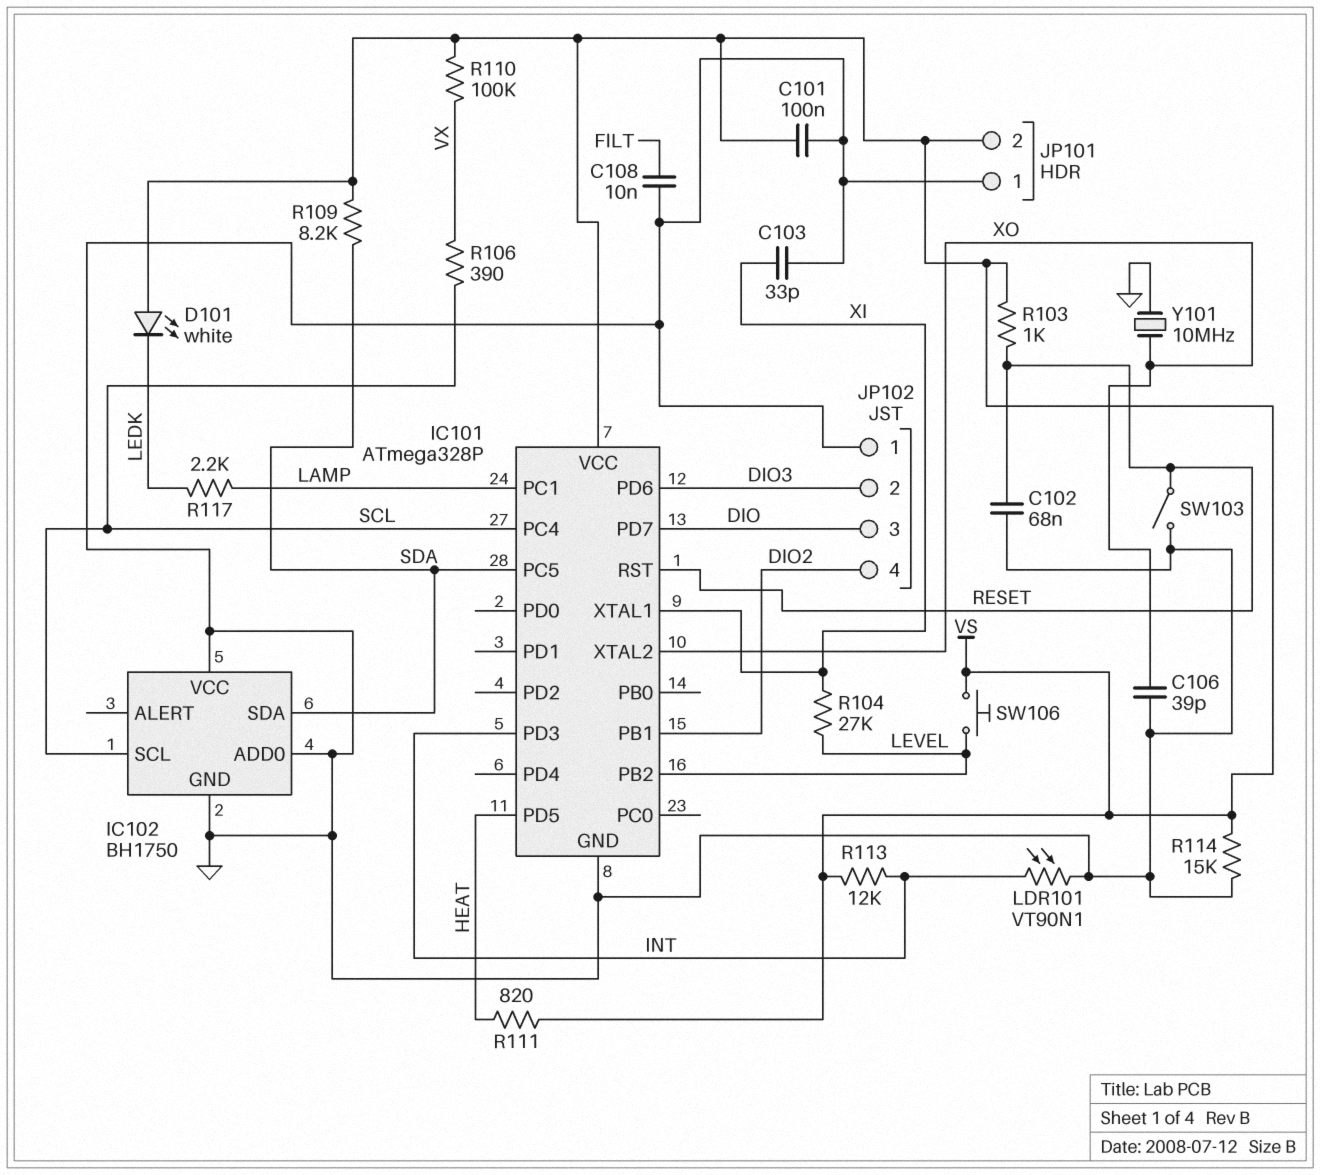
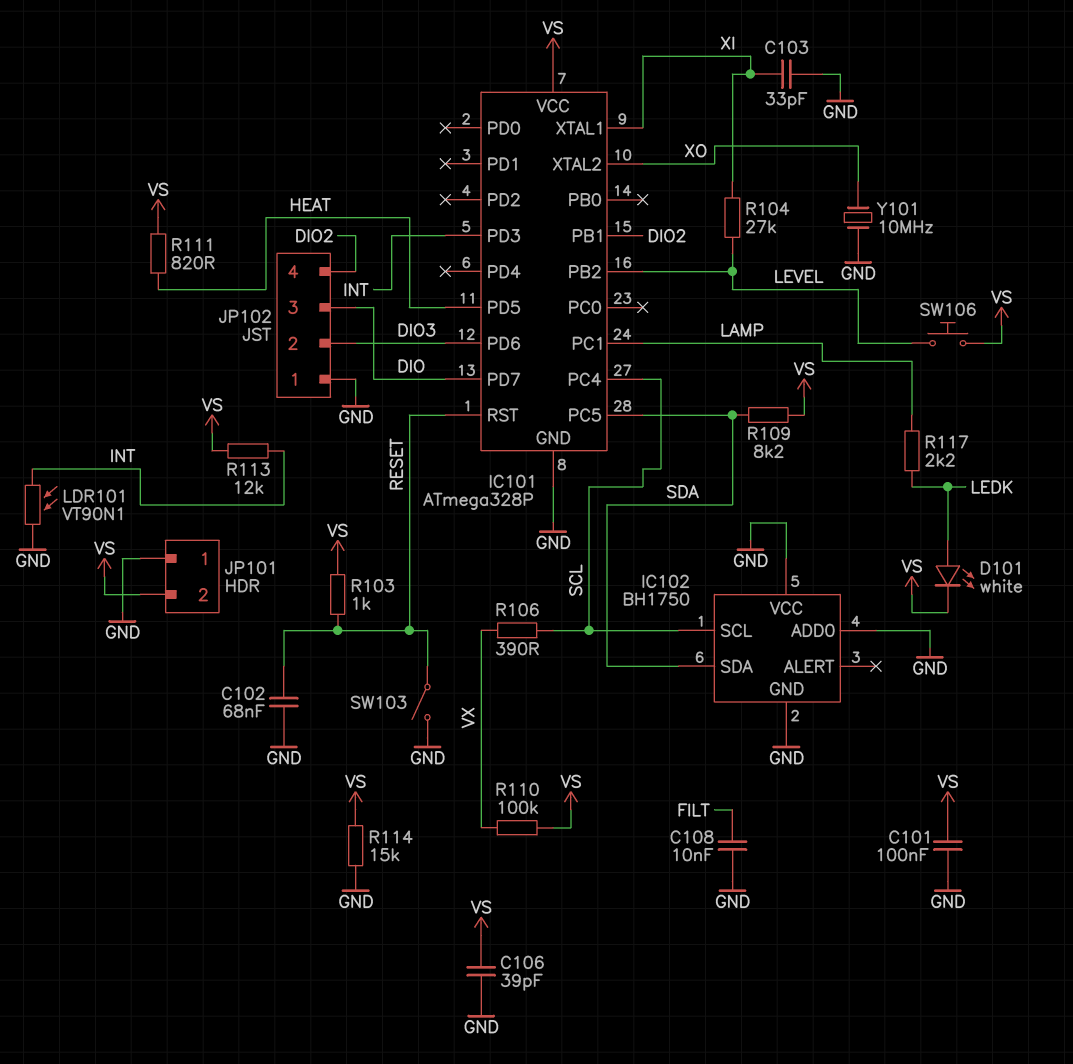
C106: 39pF (GND, XO) -> 39pF (GND, VS)
D101: LED white (A VS, K LEDK) -> LED white (A LEDK, K VS)

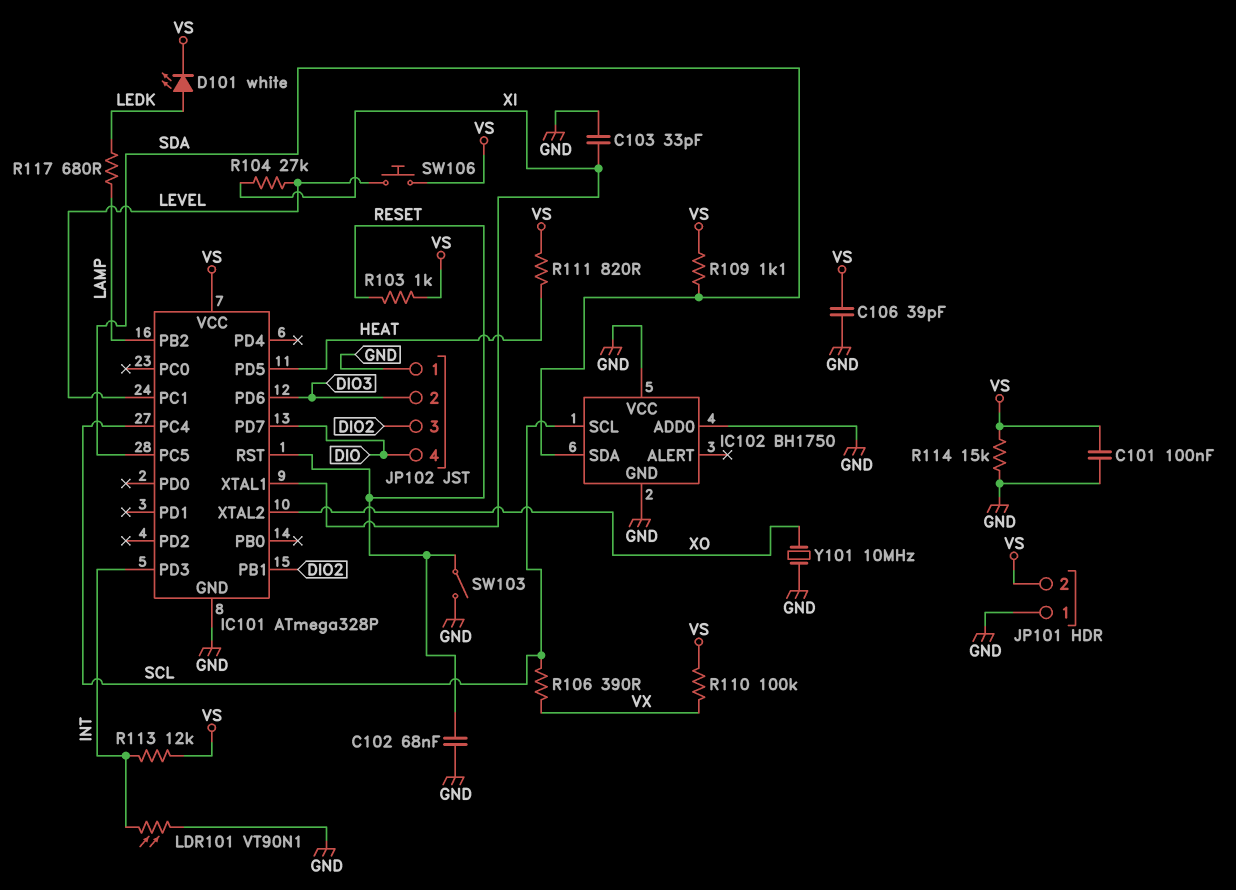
C108: 10nF (FILT, GND) -> none
IC101 pin PB2: LEVEL -> LAMP
IC101 pin PC1: LAMP -> LEVEL
JP102 pin 3: DIO -> DIO2
JP102 pin 4: DIO2 -> DIO
R109: 8.2k (SDA, VS) -> 1.1k (SDA, VS)
R117: 2.2k (LAMP, LEDK) -> 680 (LAMP, LEDK)

